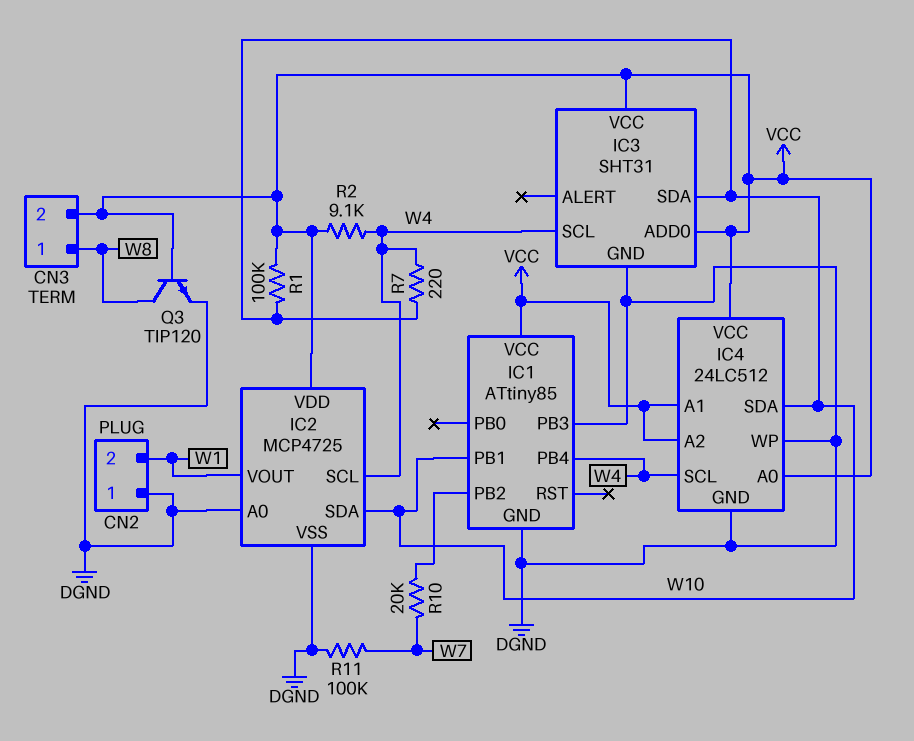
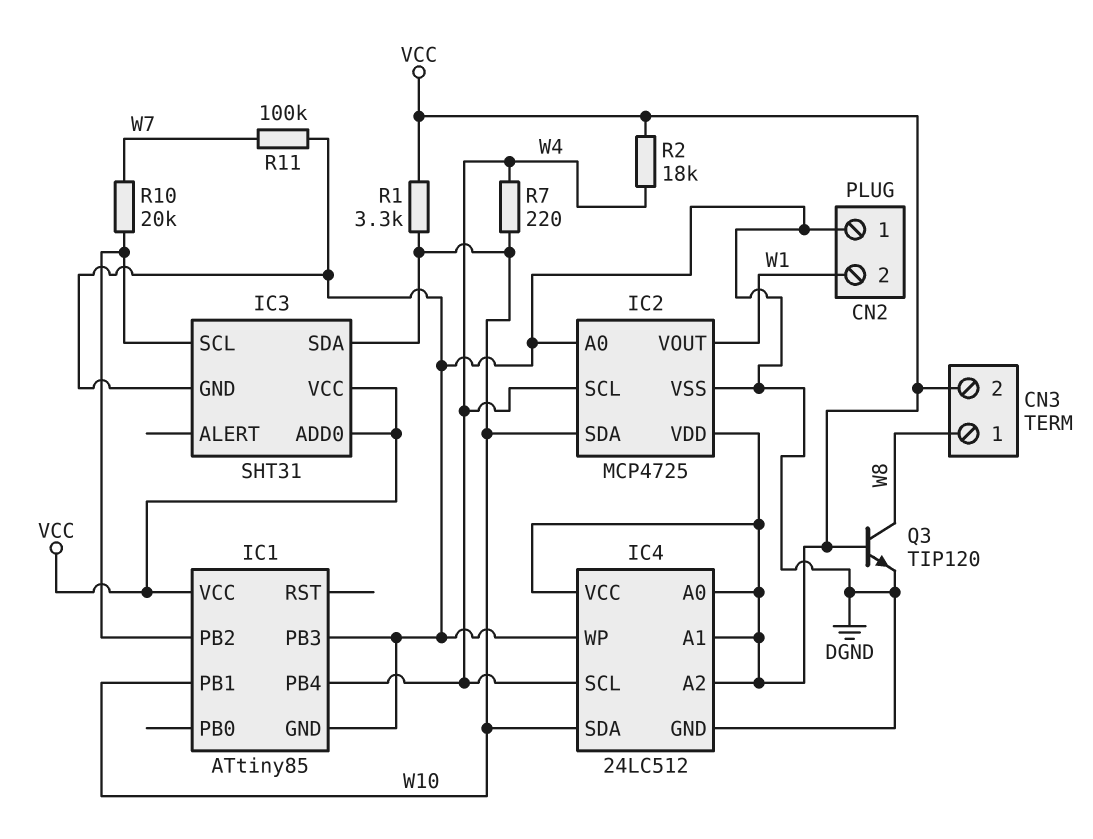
IC3 pin SCL: W4 -> IC1/PB2
R1: 100k (VCC, W10) -> 3.3k (VCC, W10)
R2: 9.1k (VCC, W4) -> 18k (VCC, W4)

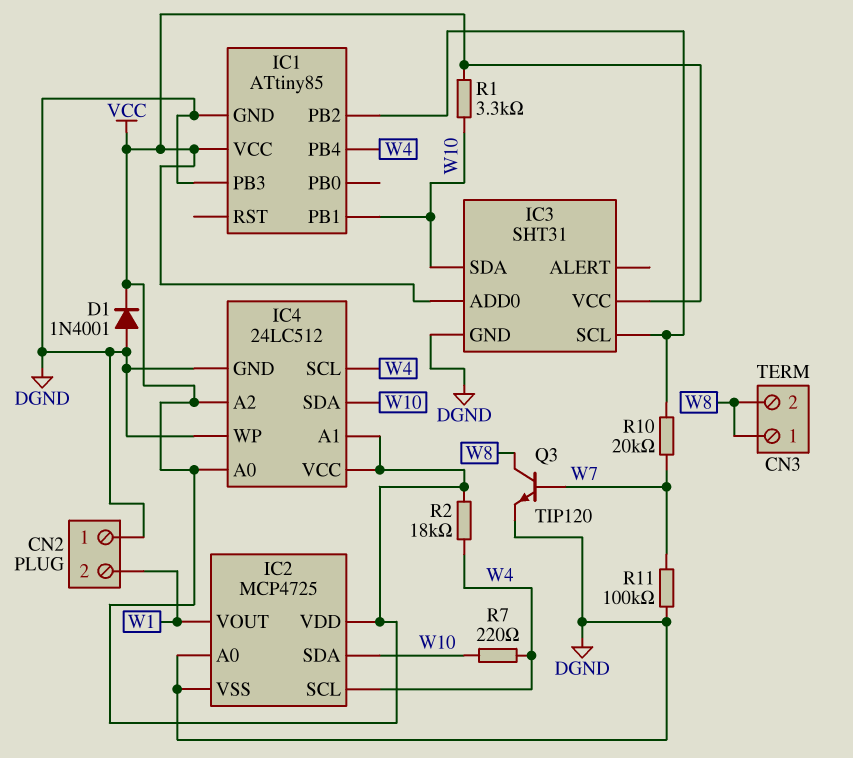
CN3 pin 2: VCC -> W8
D1: none -> diode 1N4001 (A DGND, K VCC)
Q3: NPN TIP120 (B VCC, C W8, E DGND) -> NPN TIP120 (B W7, C W8, E DGND)

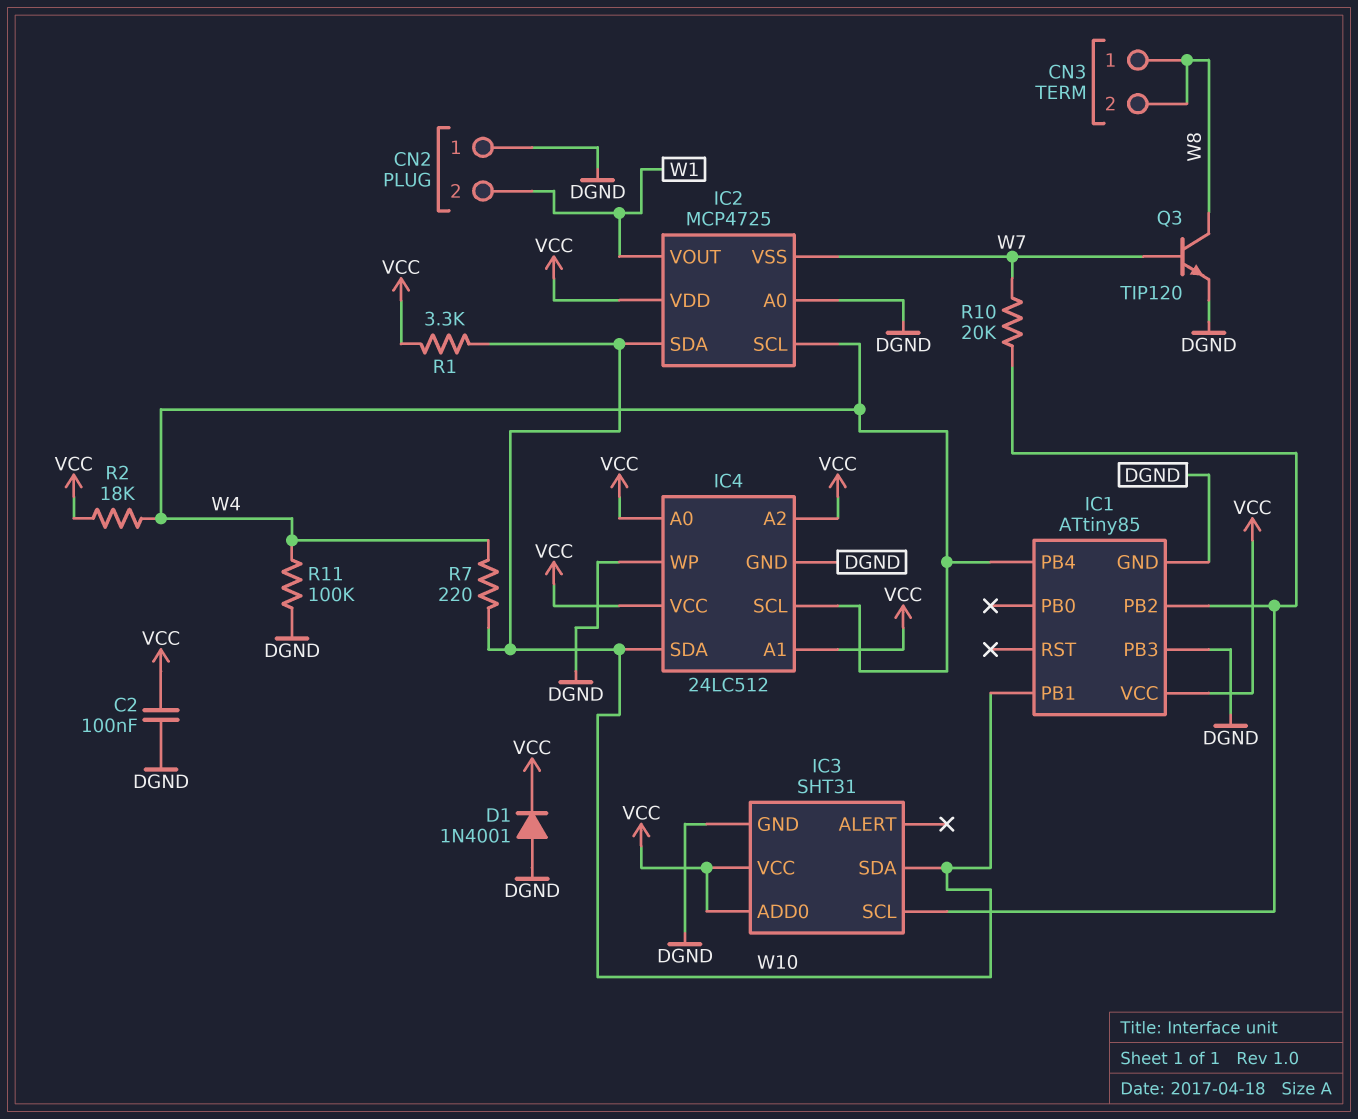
C2: none -> 100nF (DGND, VCC)
IC2 pin VSS: DGND -> W7
R11: 100k (DGND, W7) -> 100k (DGND, W4)

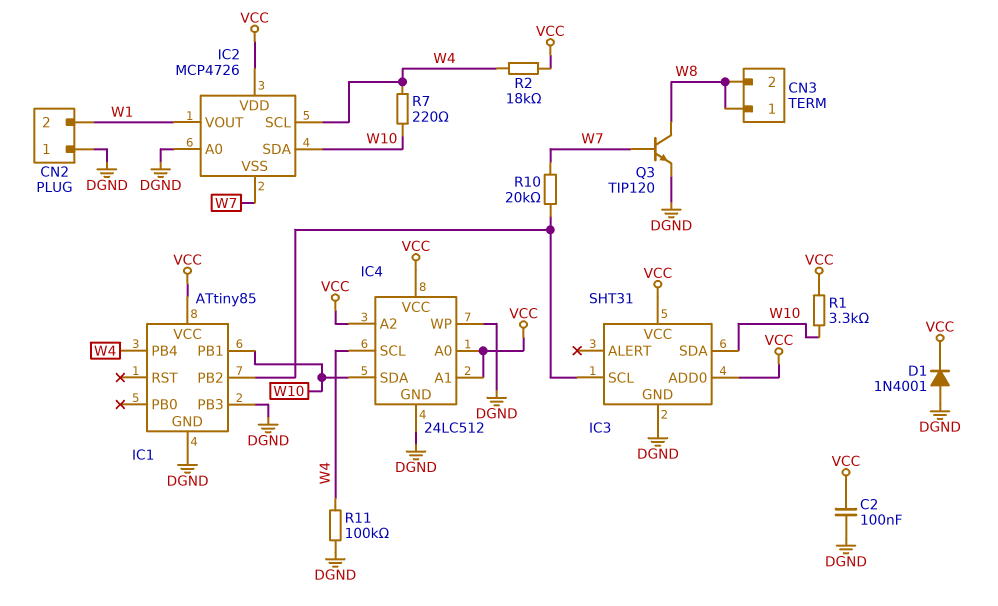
IC2: MCP4725 -> MCP4726

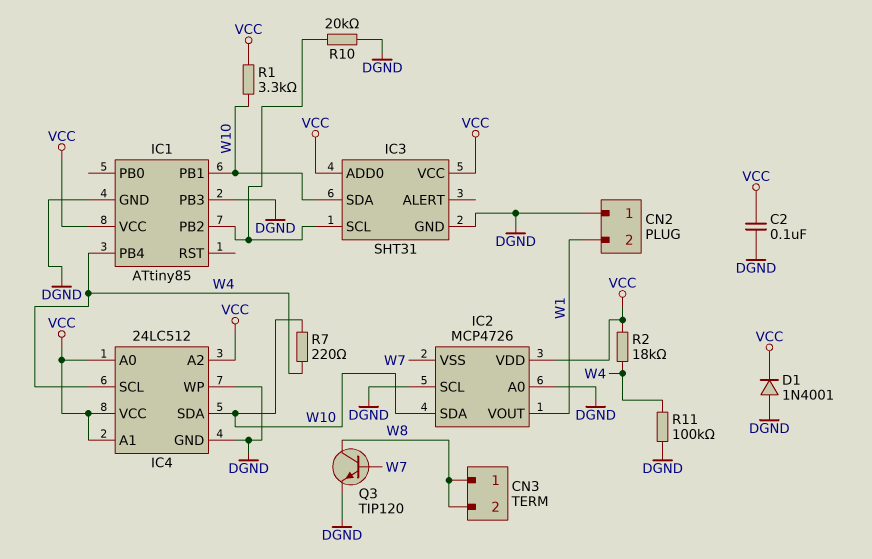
IC2 pin SCL: W4 -> DGND
R10: 20k (IC1/PB2, W7) -> 20k (DGND, IC1/PB2)

